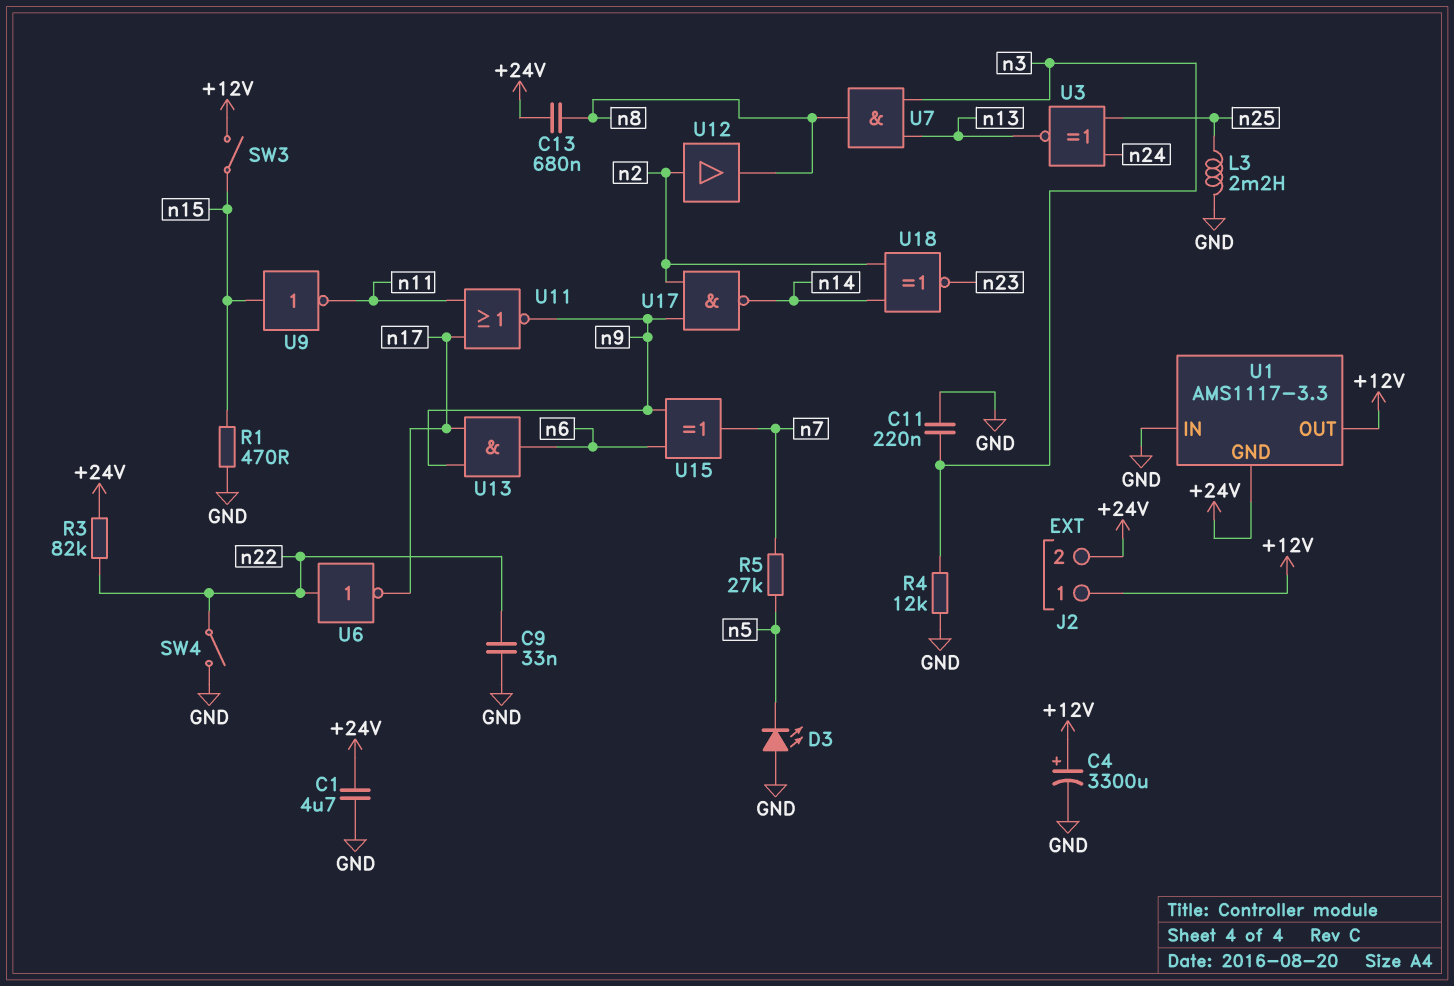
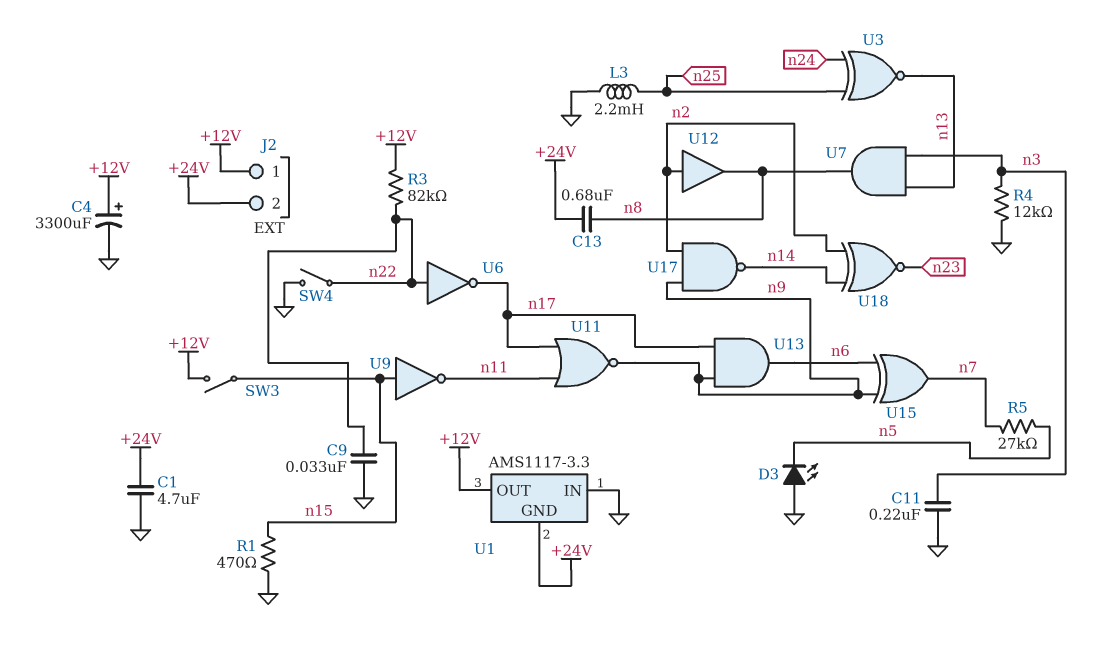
R3: 82k (+24V, n22) -> 82k (+12V, n22)

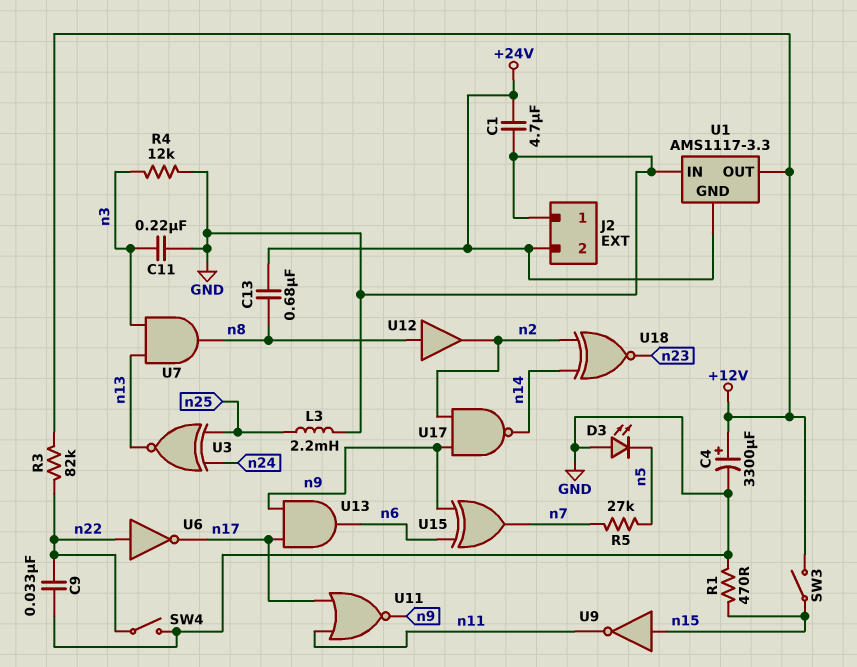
J2 pin 1: +12V -> GND
U12: buffer (in n2, out n8) -> buffer (in n8, out n2)

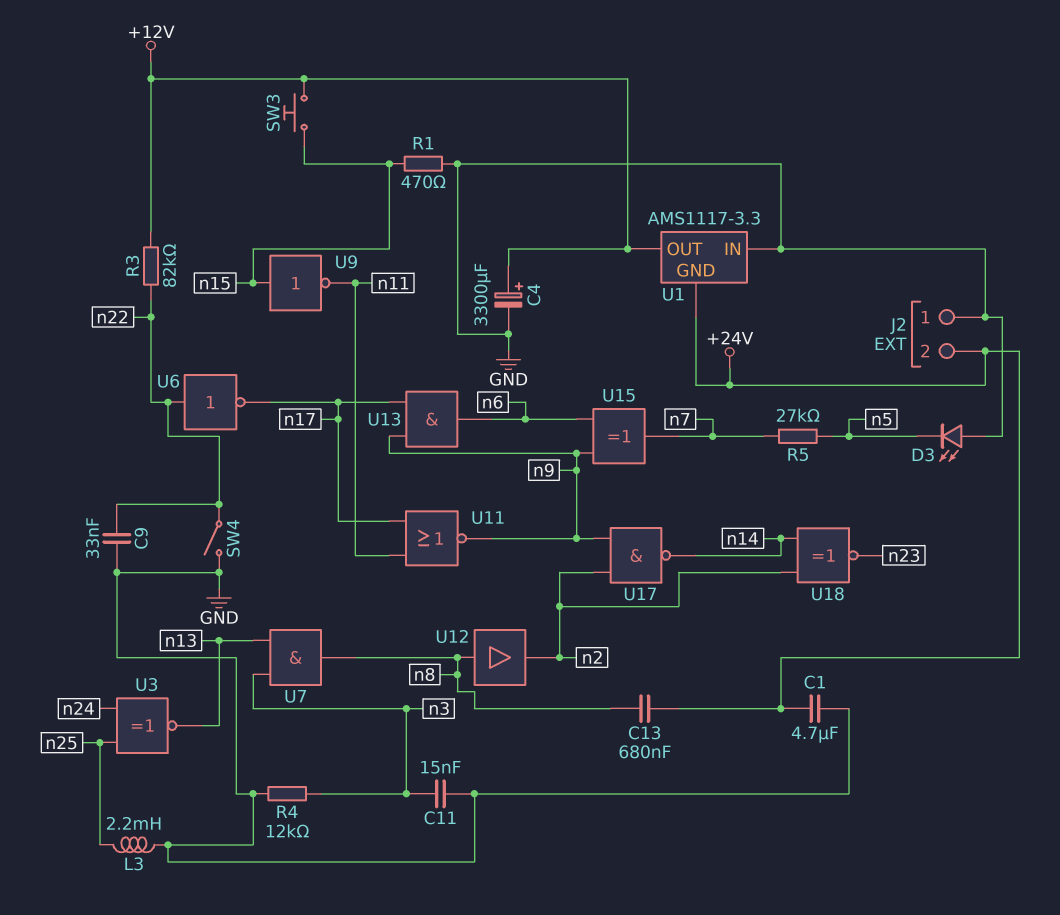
C11: 220nF (GND, n3) -> 15nF (GND, n3)
SW3: switch (+12V, n15) -> button (+12V, n15)

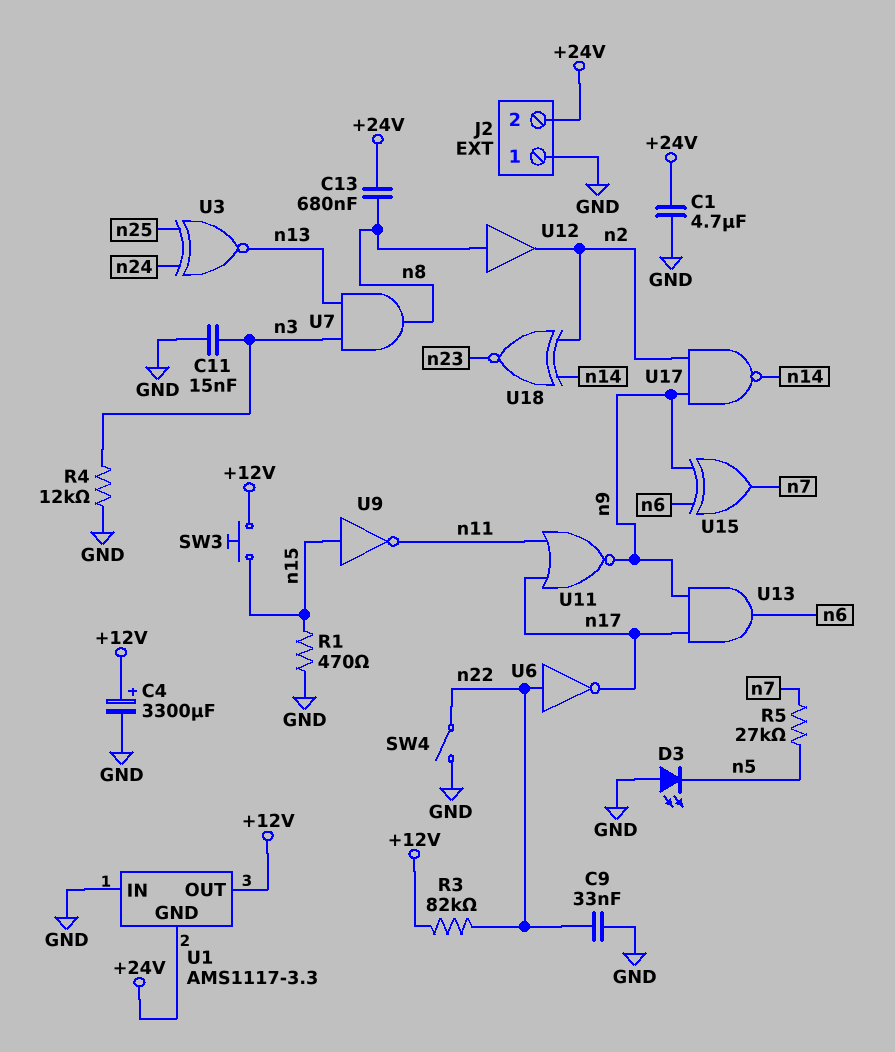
L3: 2.2mH (GND, n25) -> none

